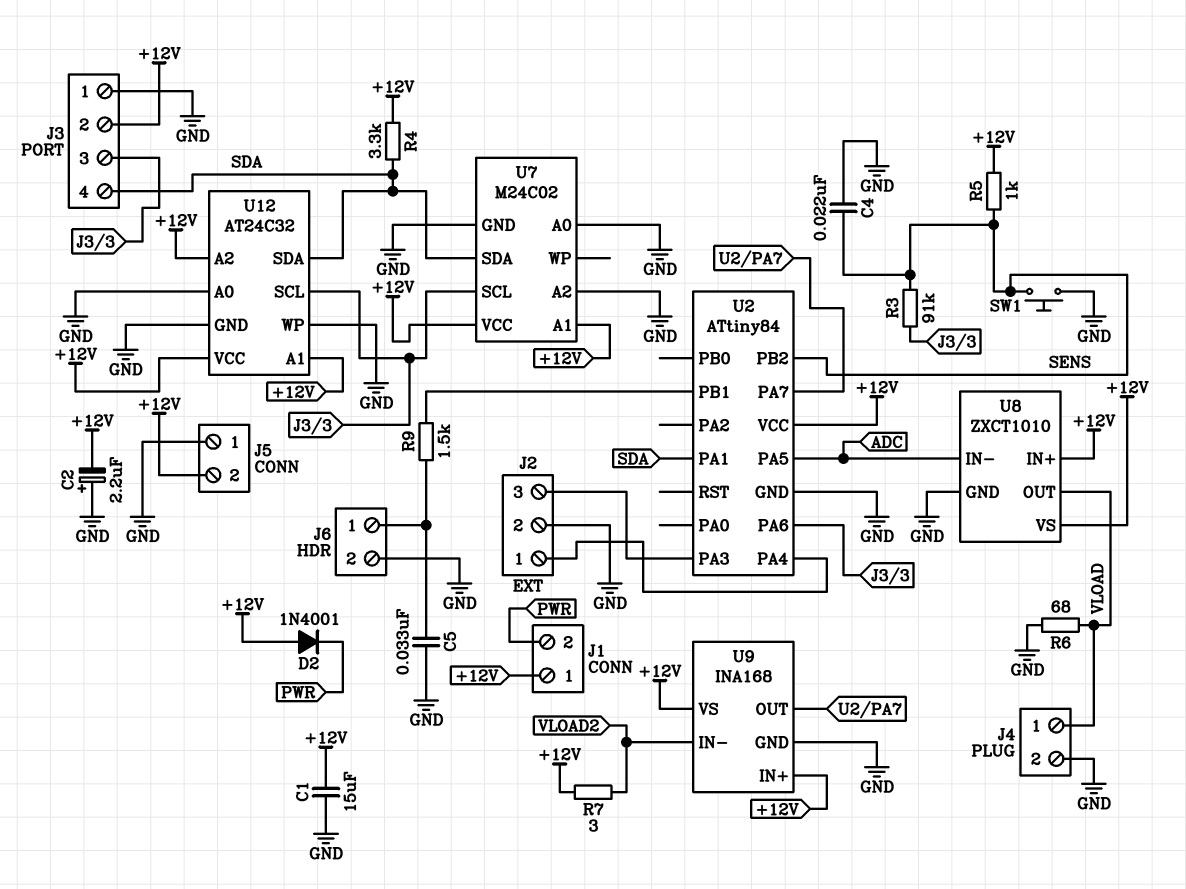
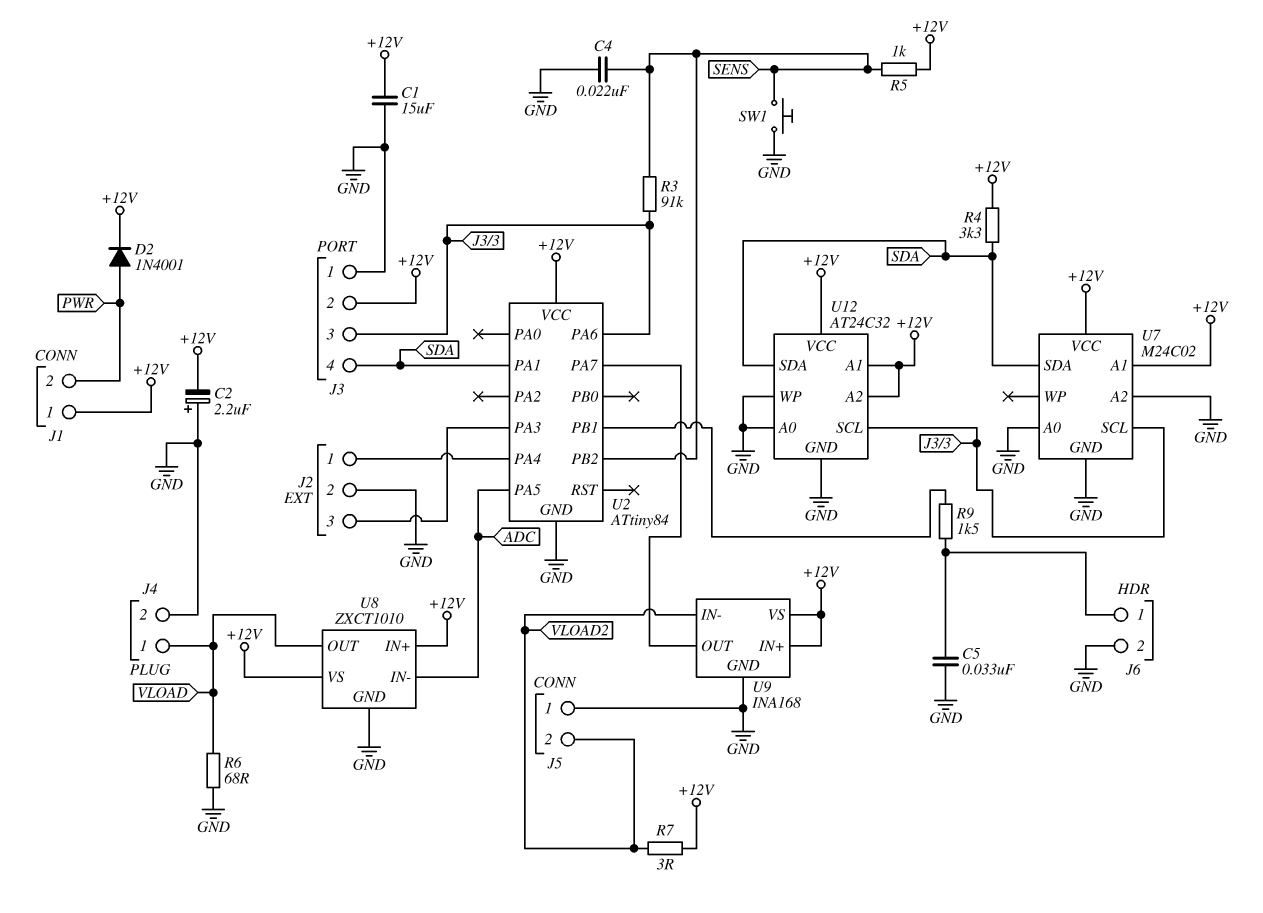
D2: diode 1N4001 (A +12V, K PWR) -> diode 1N4001 (A PWR, K +12V)
J5 pin 2: +12V -> VLOAD2

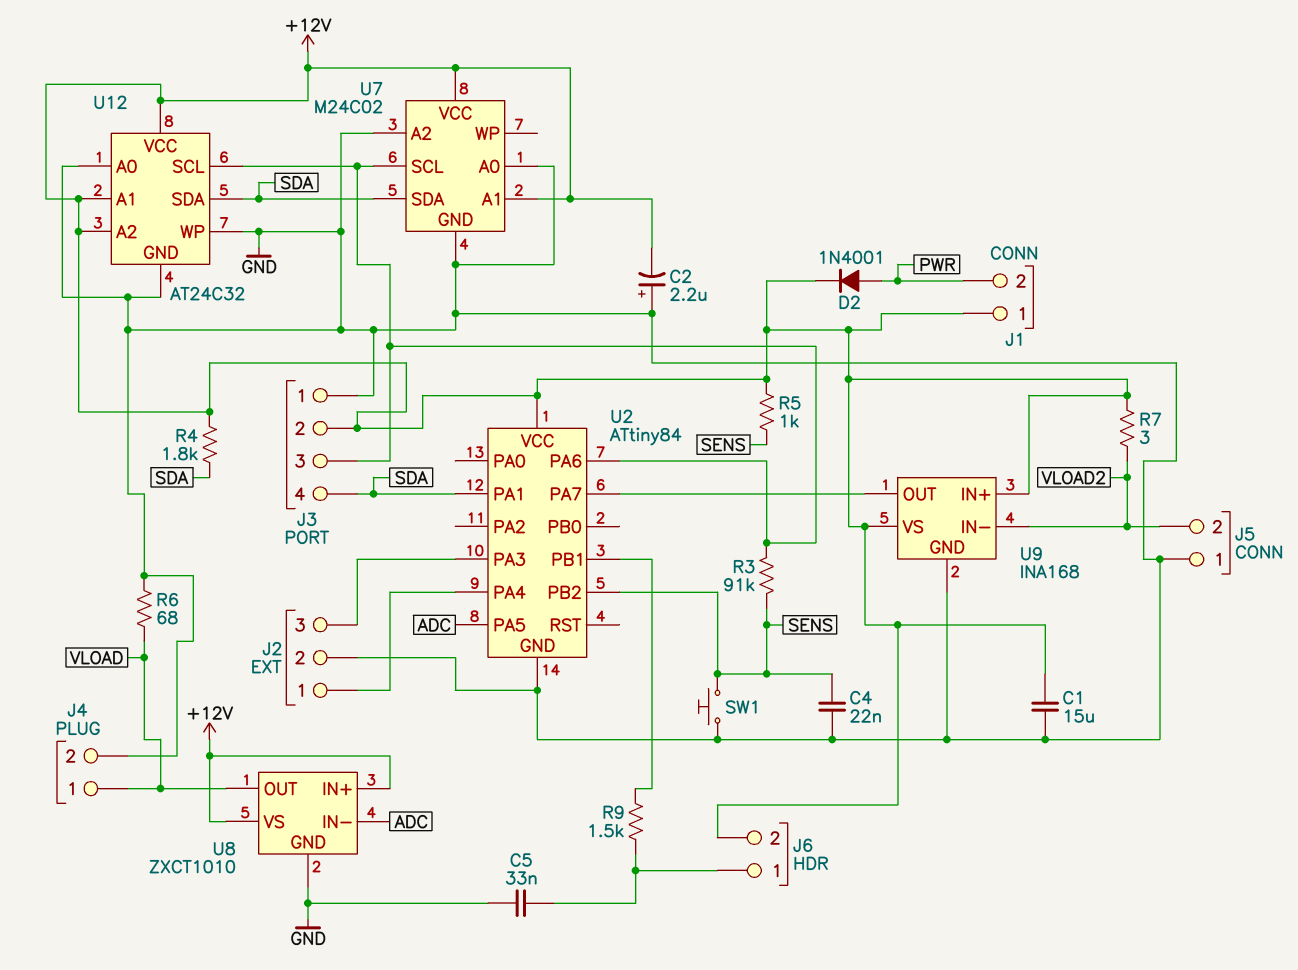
J6 pin 2: GND -> +12V
R4: 3.3k (+12V, SDA) -> 1.8k (+12V, SDA)

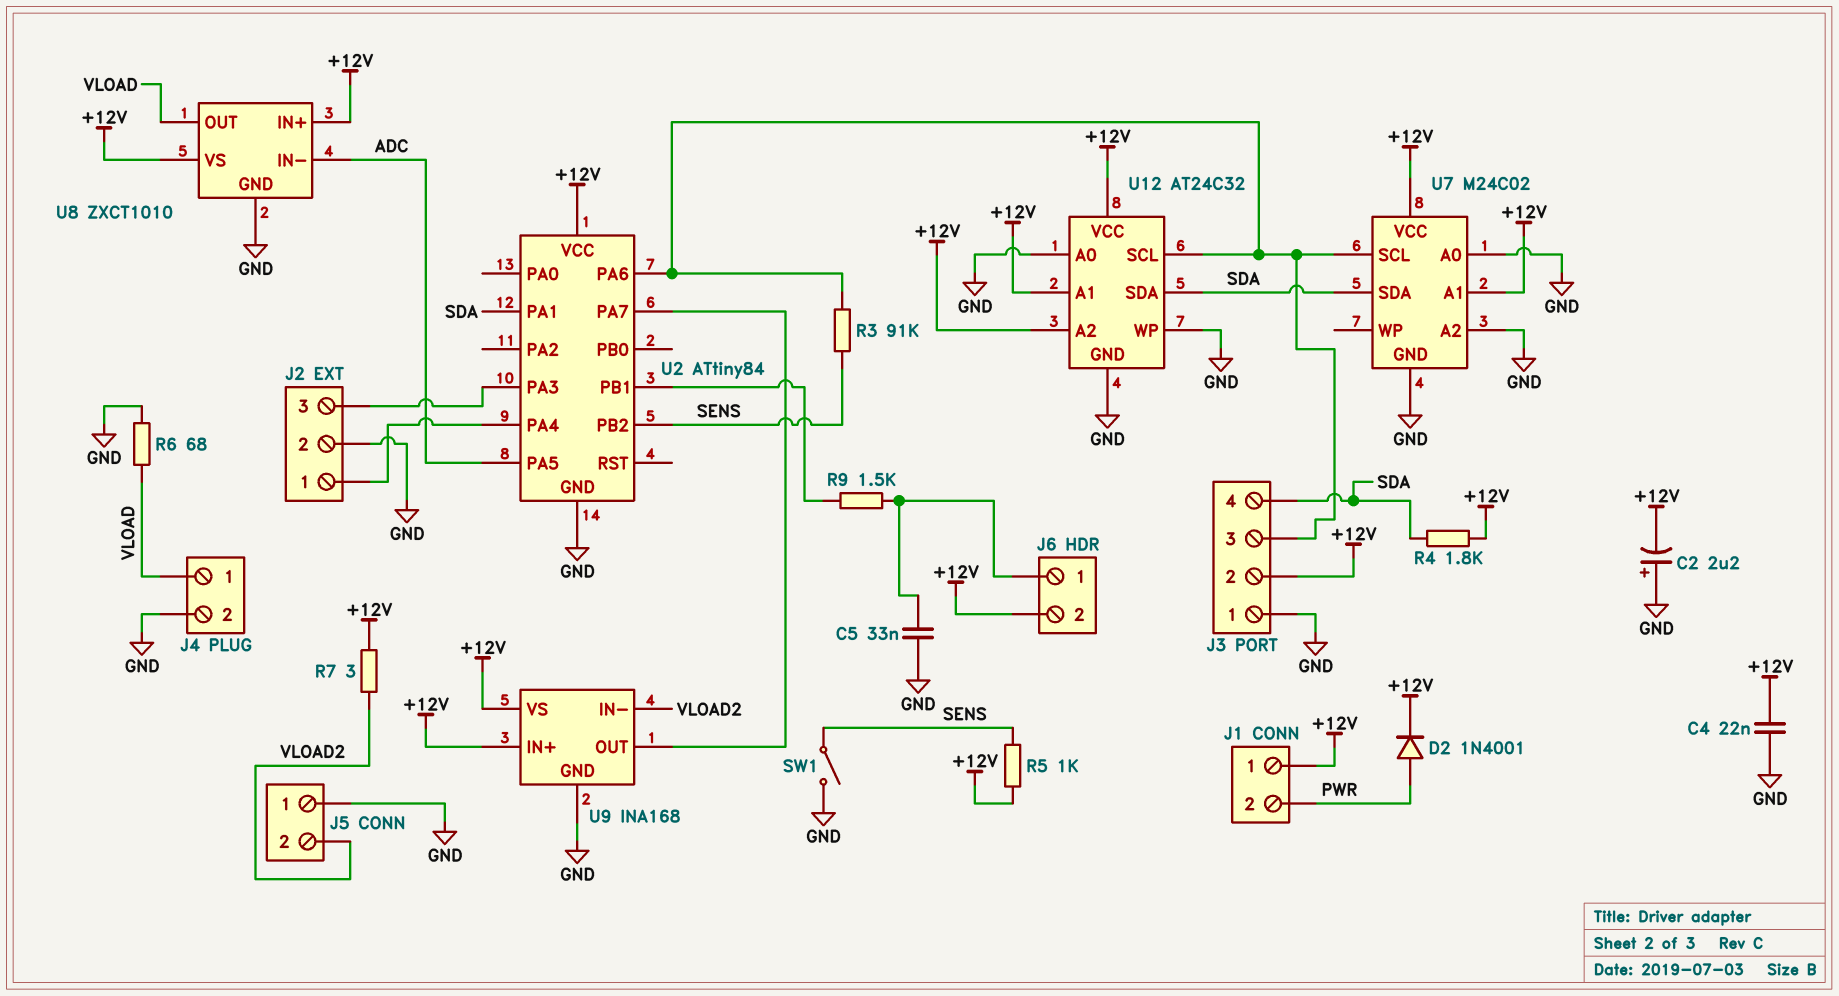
C1: 15uF (+12V, GND) -> none
C4: 22nF (GND, SENS) -> 22nF (+12V, GND)
SW1: button (GND, SENS) -> switch (GND, SENS)

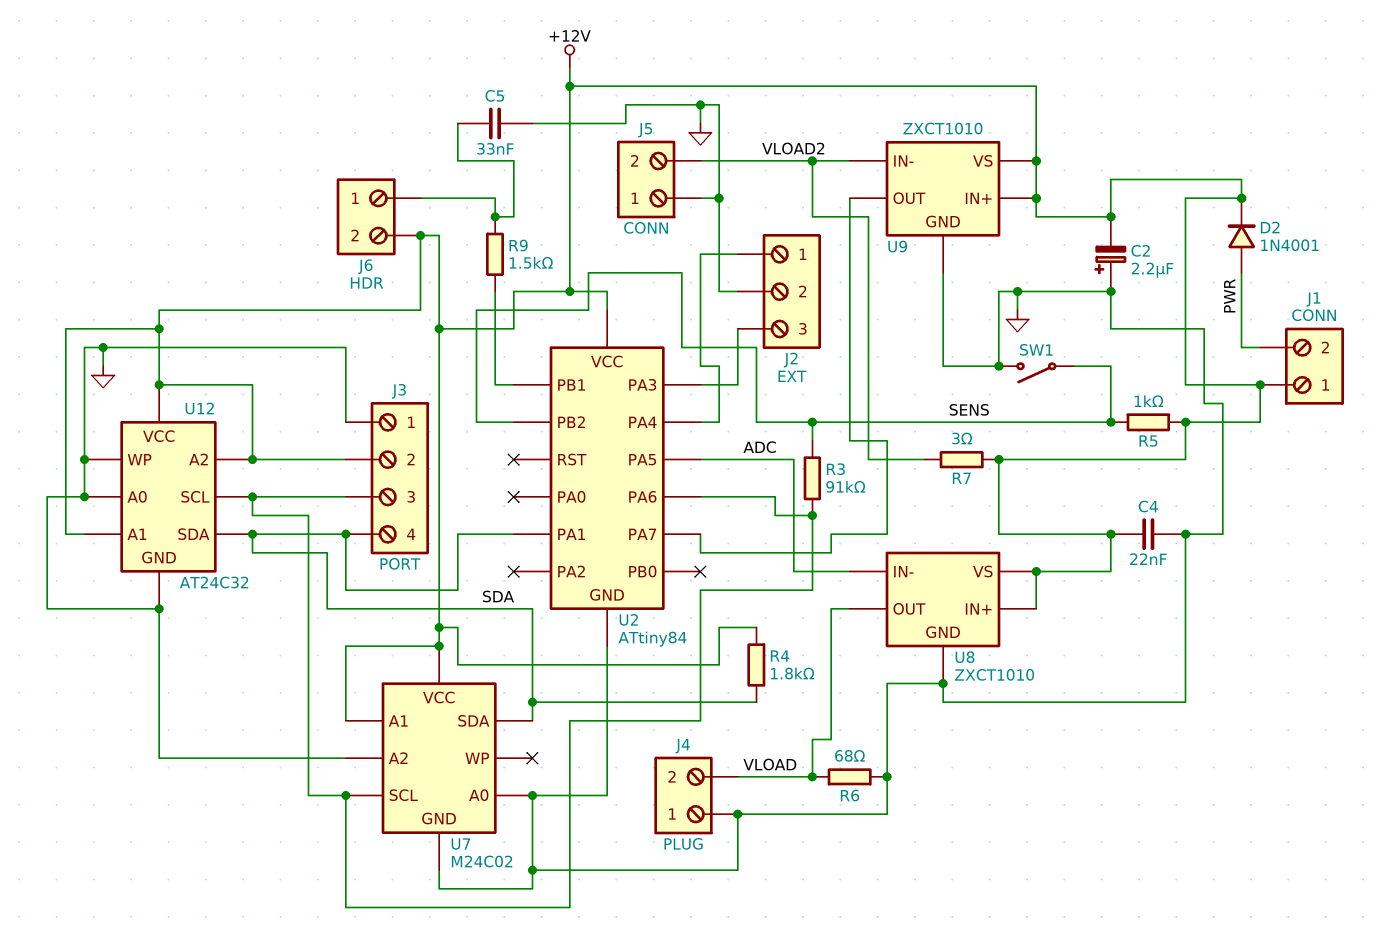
J4 pin 1: VLOAD -> GND
J4 pin 2: GND -> VLOAD
U9: INA168 -> ZXCT1010

